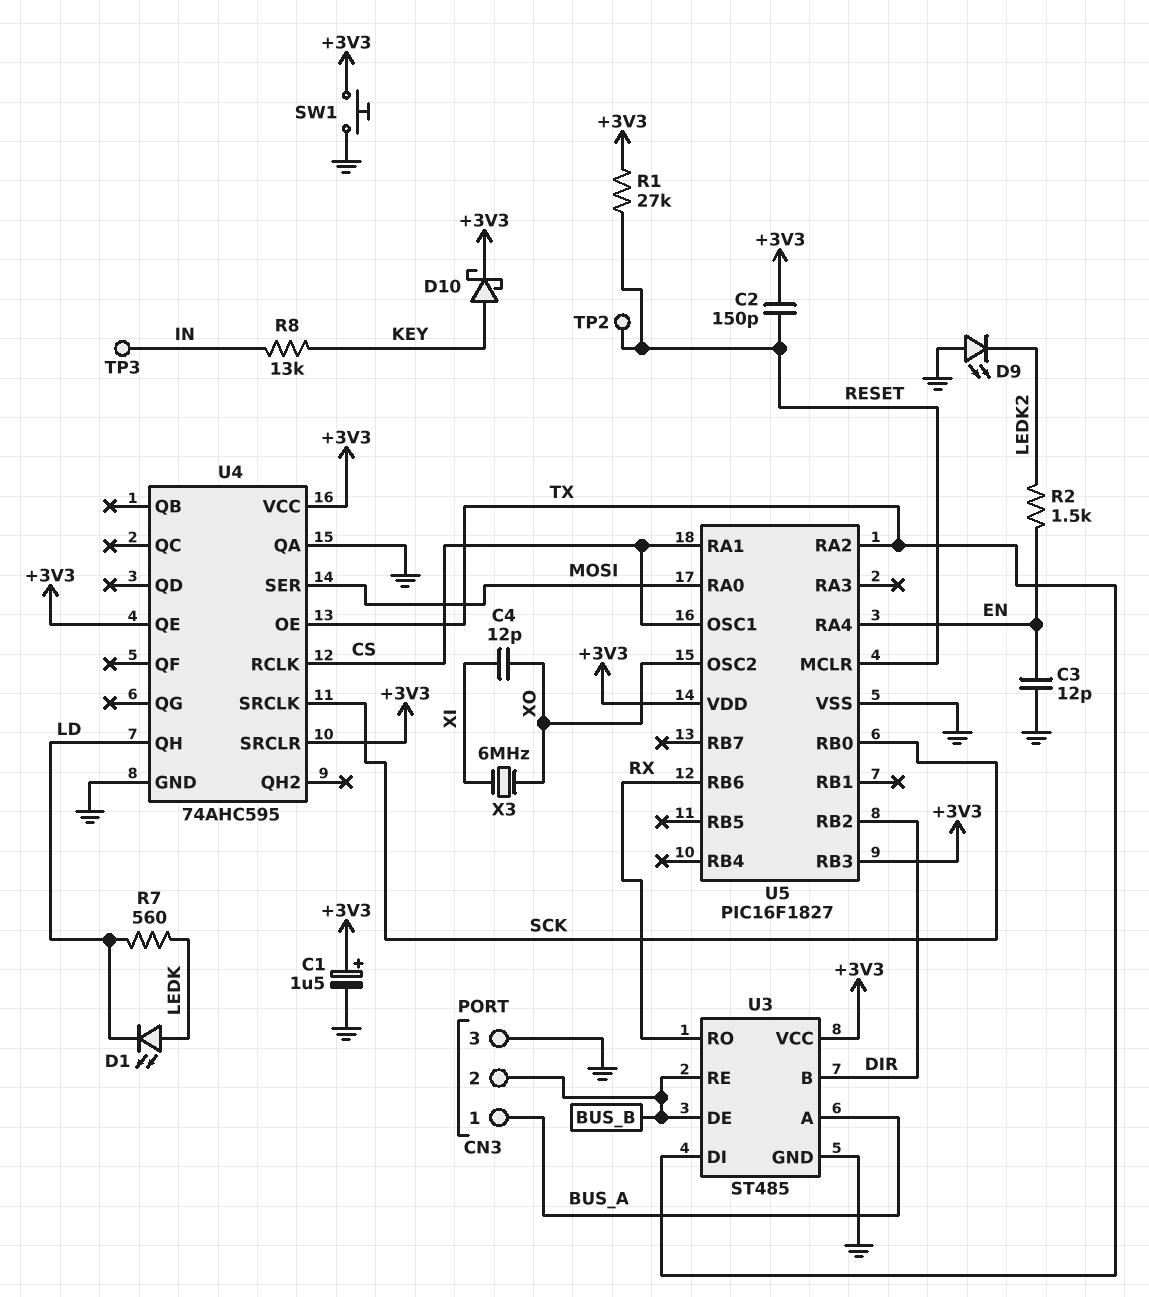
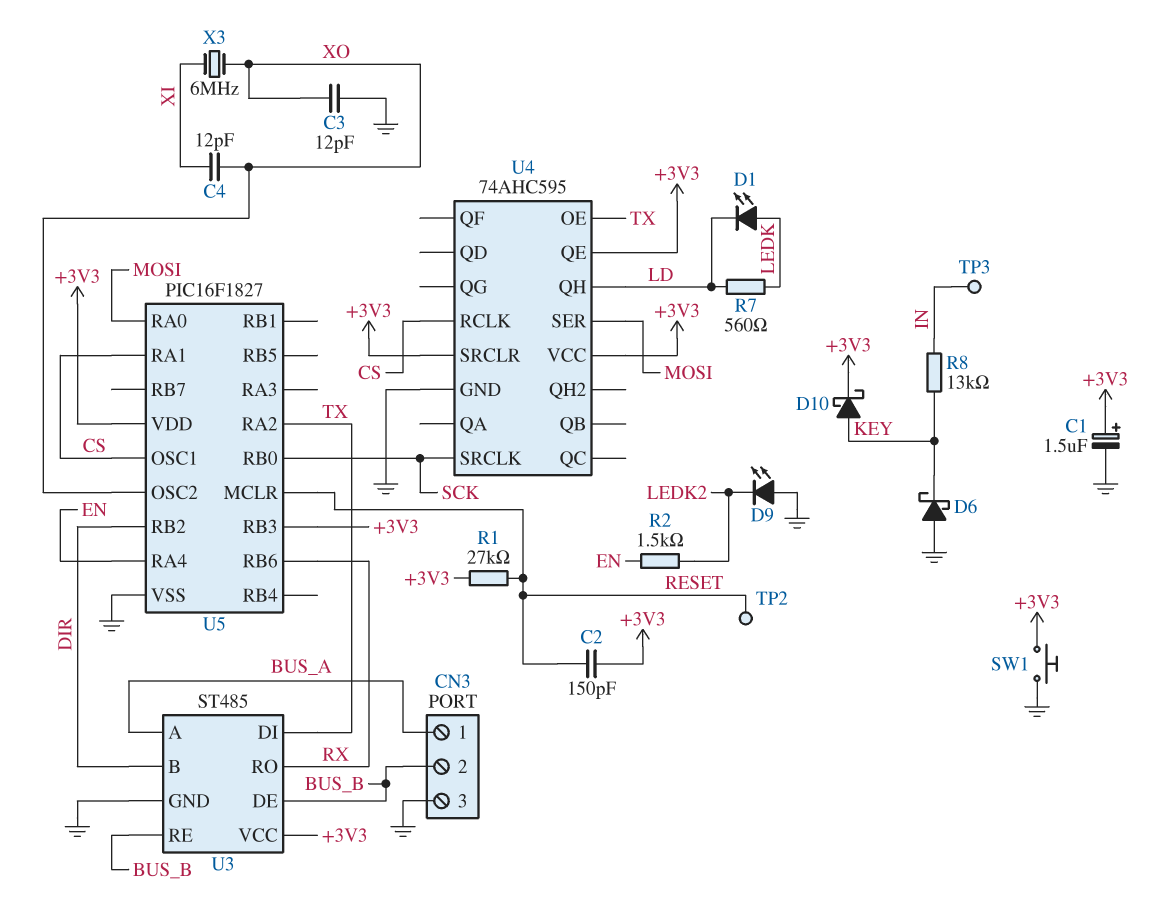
C3: 12pF (EN, GND) -> 12pF (GND, XO)
D6: none -> schottky (A GND, K KEY)
U4 pin QA: GND -> none

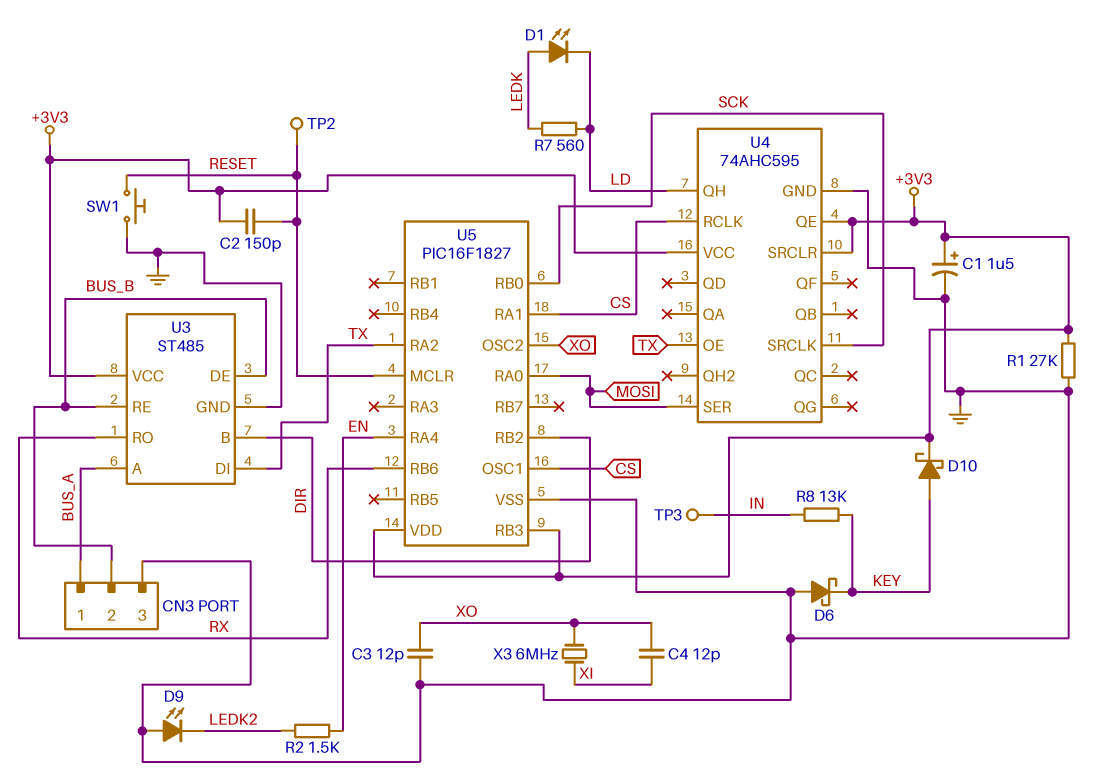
R1: 27k (+3V3, RESET) -> 27k (+3V3, GND)
SW1: button (+3V3, GND) -> button (GND, RESET)

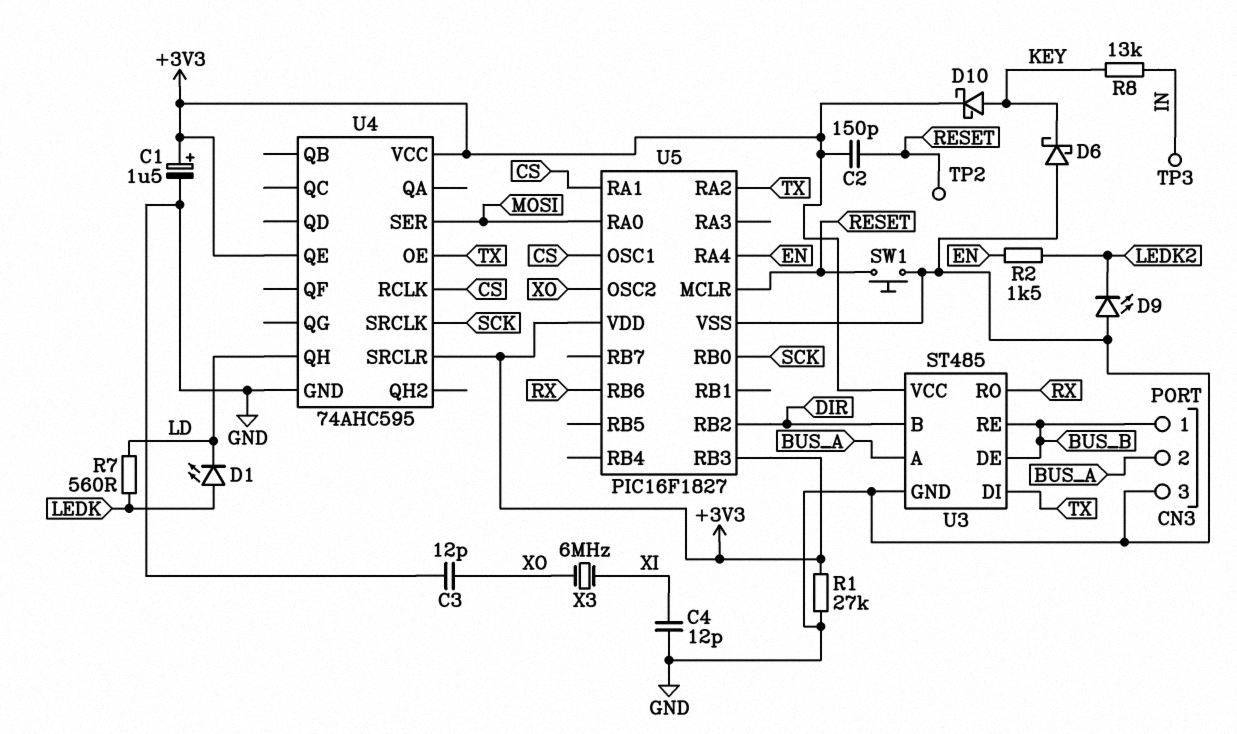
C4: 12pF (XI, XO) -> 12pF (GND, XI)
CN3 pin 1: BUS_A -> BUS_B
CN3 pin 2: BUS_B -> BUS_A

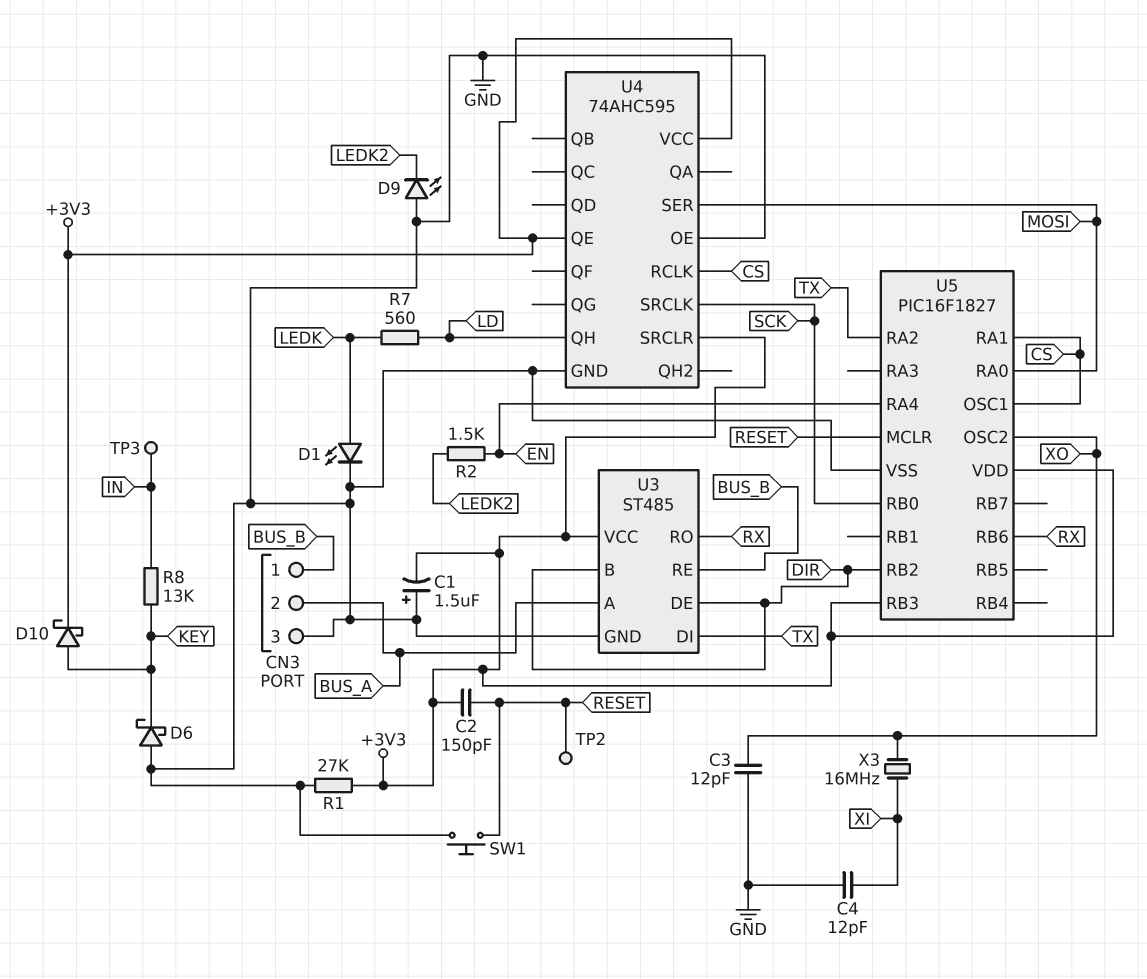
C1: 1.5uF (plus +3V3, minus GND) -> 1.5uF (plus GND, minus +3V3)
D1: LED (A LEDK, K LD) -> LED (A LEDK, K GND)
U3 pin DE: BUS_B -> DIR
U4 pin OE: TX -> GND
X3: 6MHz (XI, XO) -> 16MHz (XI, XO)

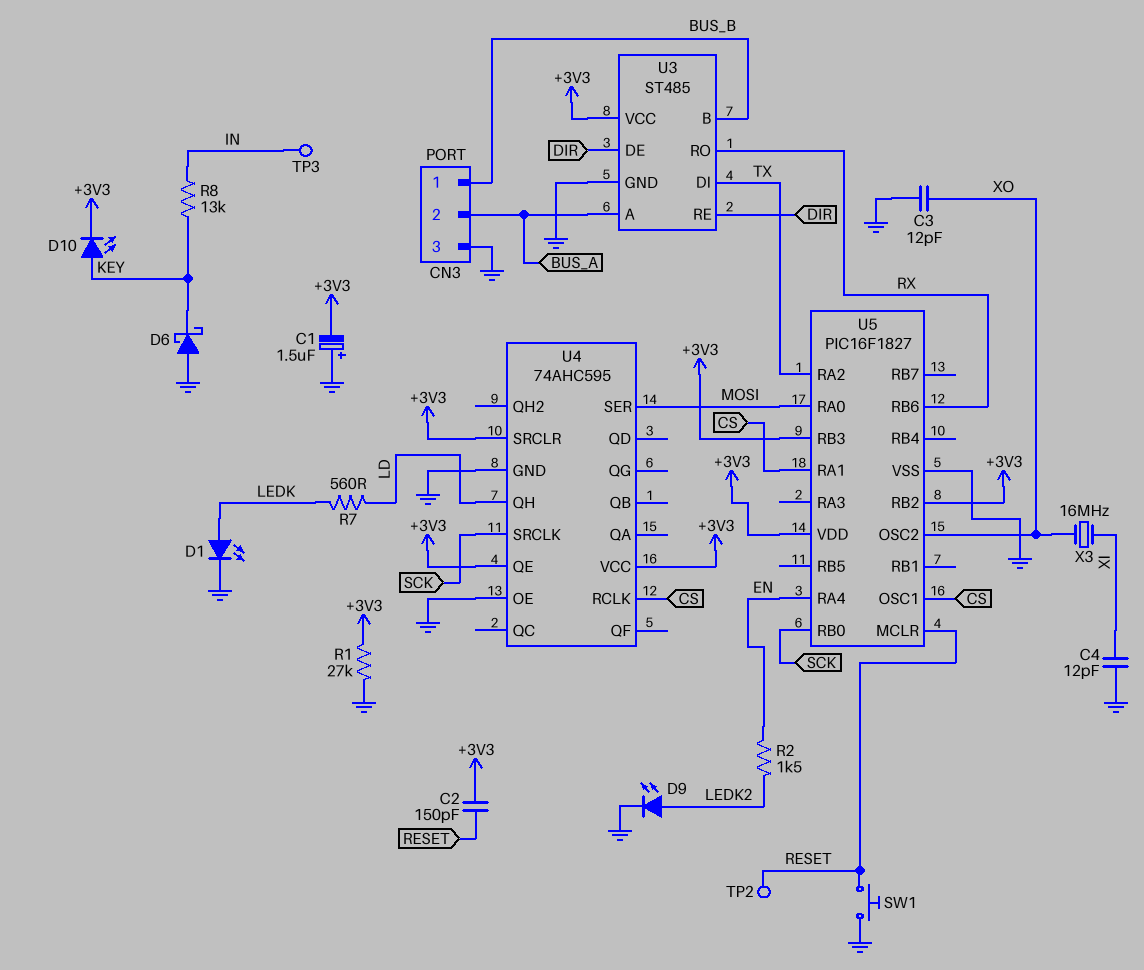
D9: LED (A GND, K LEDK2) -> LED (A LEDK2, K GND)
D10: schottky (A KEY, K +3V3) -> LED (A KEY, K +3V3)
U3 pin B: DIR -> BUS_B
U3 pin RE: BUS_B -> DIR
U5 pin RB2: DIR -> +3V3

